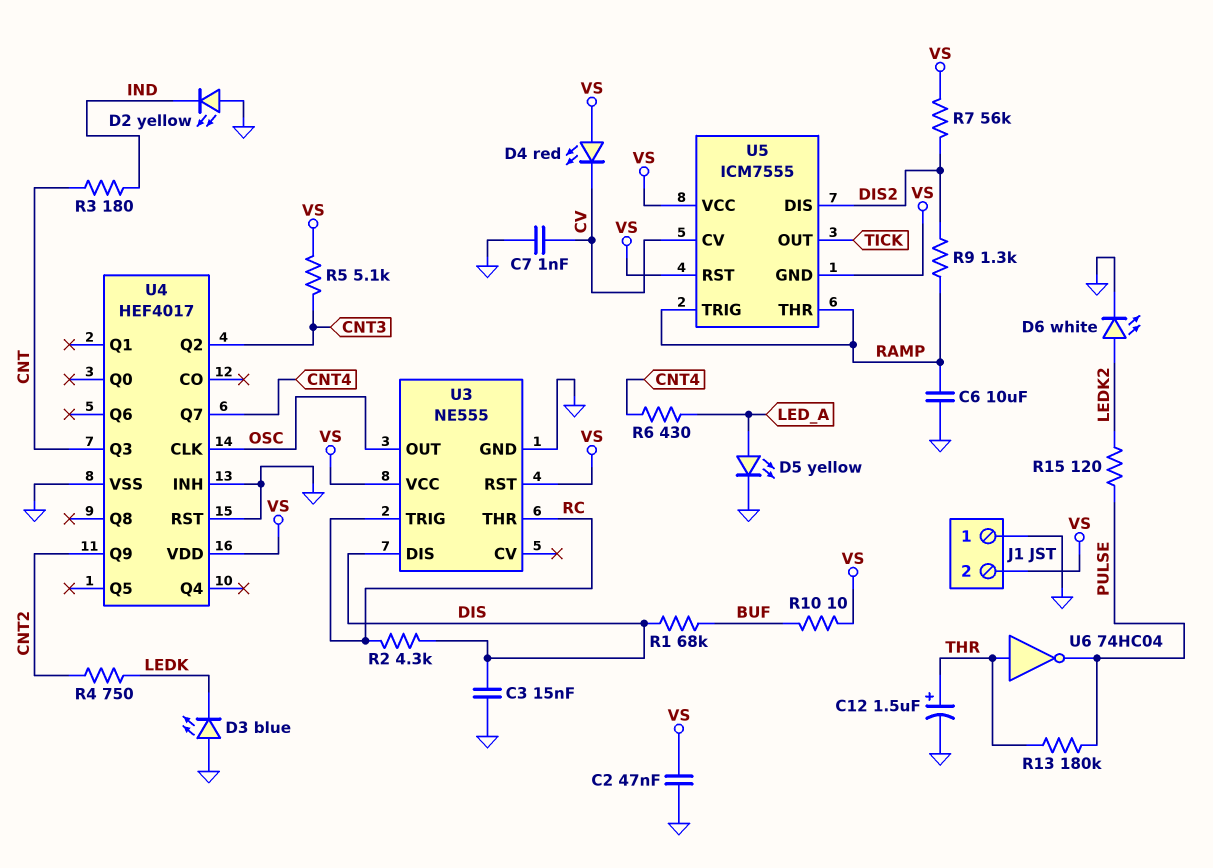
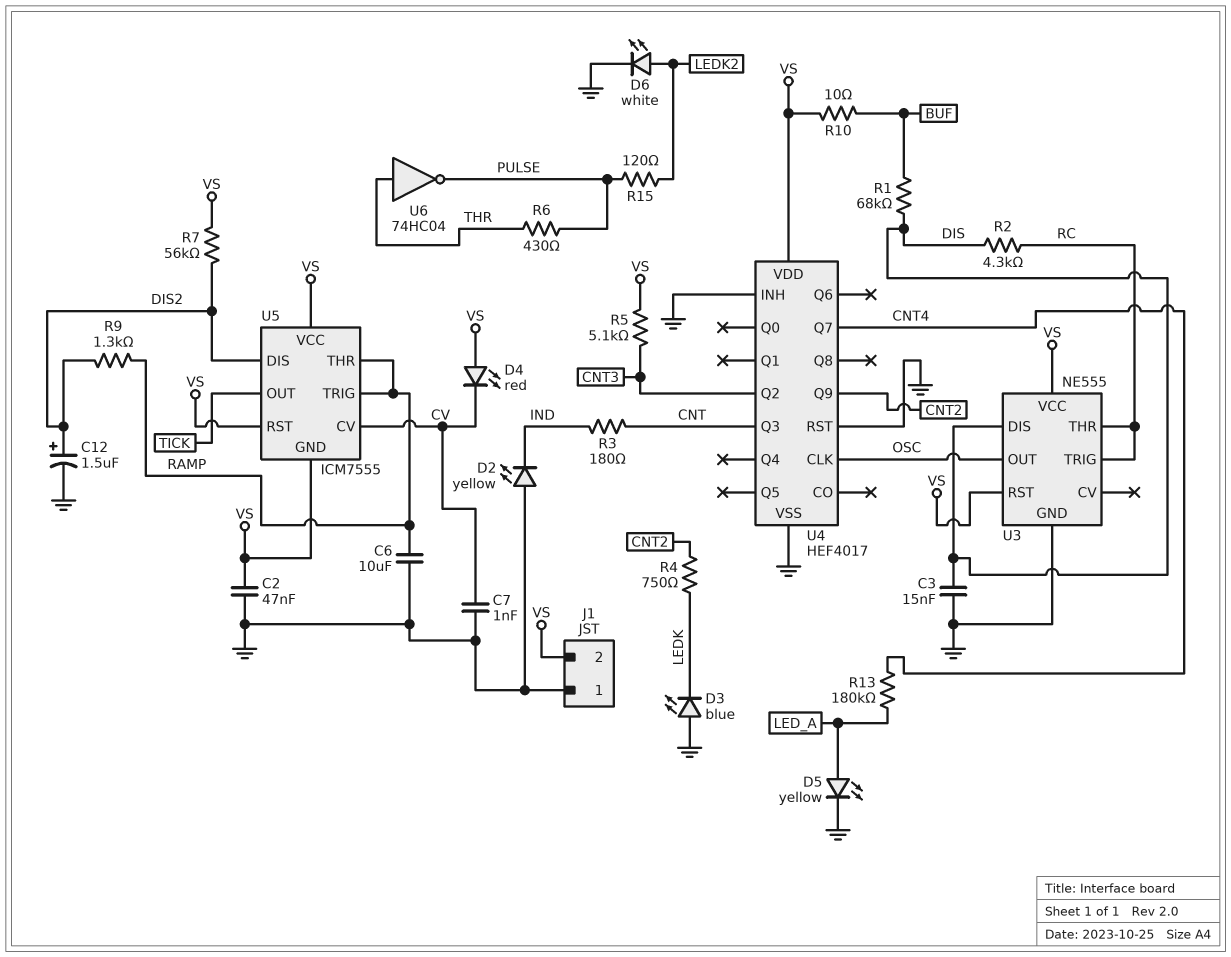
C12: 1.5uF (plus THR, minus GND) -> 1.5uF (plus DIS2, minus GND)
R6: 430 (CNT4, LED_A) -> 430 (PULSE, THR)
R13: 180k (PULSE, THR) -> 180k (CNT4, LED_A)

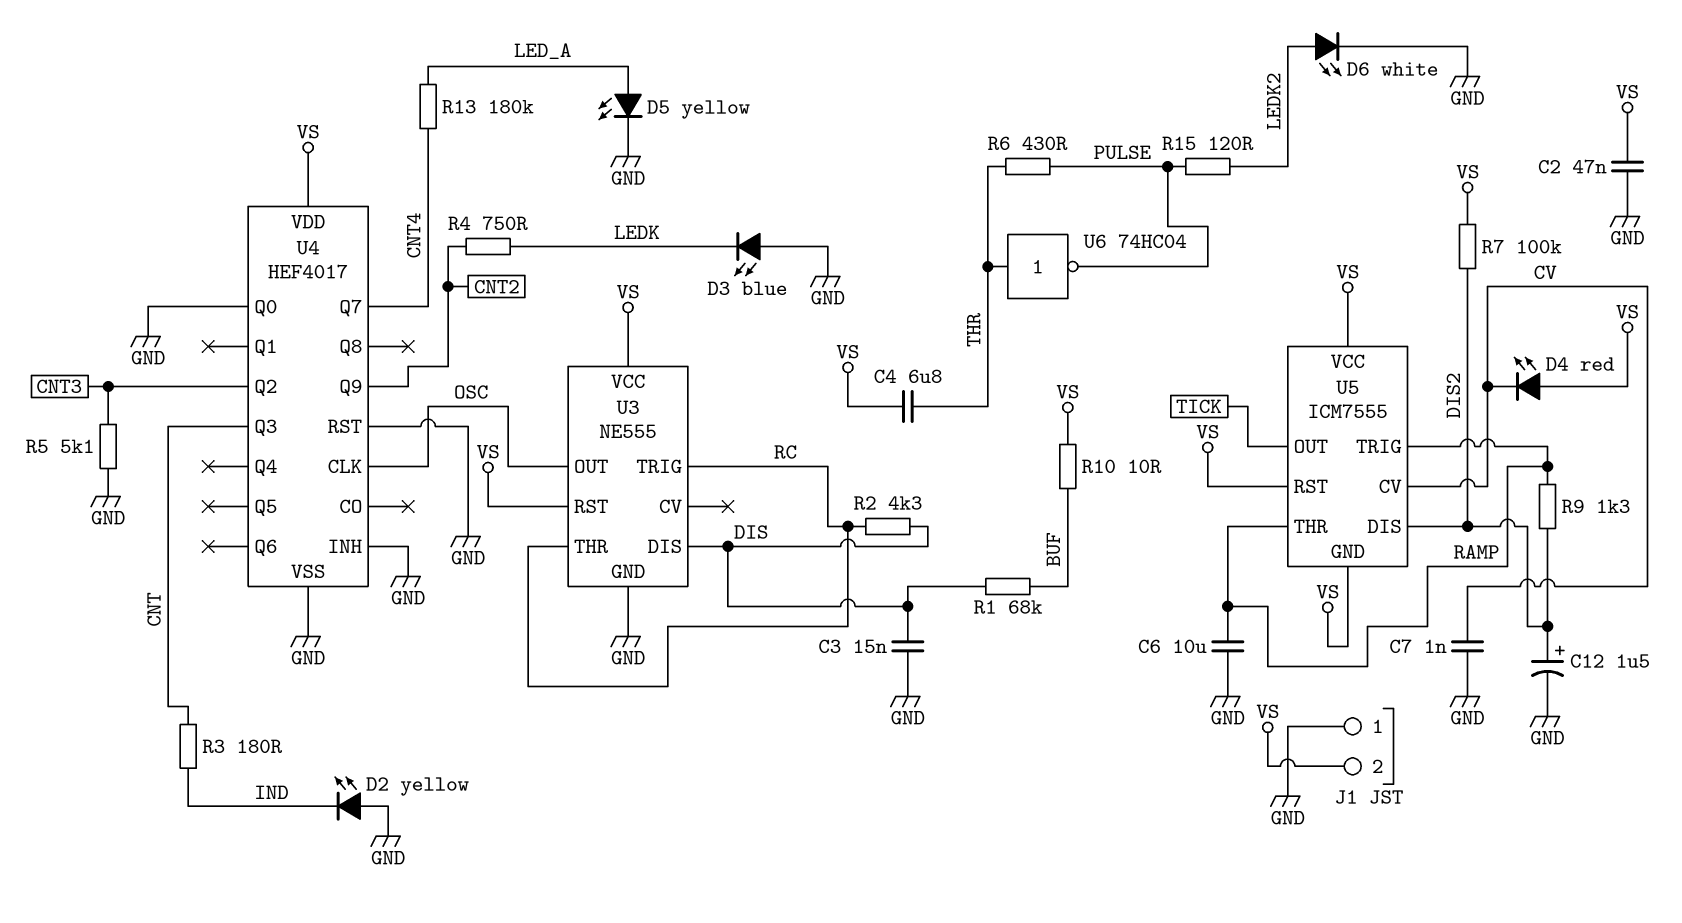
C4: none -> 6.8uF (THR, VS)
R5: 5.1k (CNT3, VS) -> 5.1k (CNT3, GND)
R7: 56k (DIS2, VS) -> 100k (DIS2, VS)
U4 pin Q0: none -> GND

